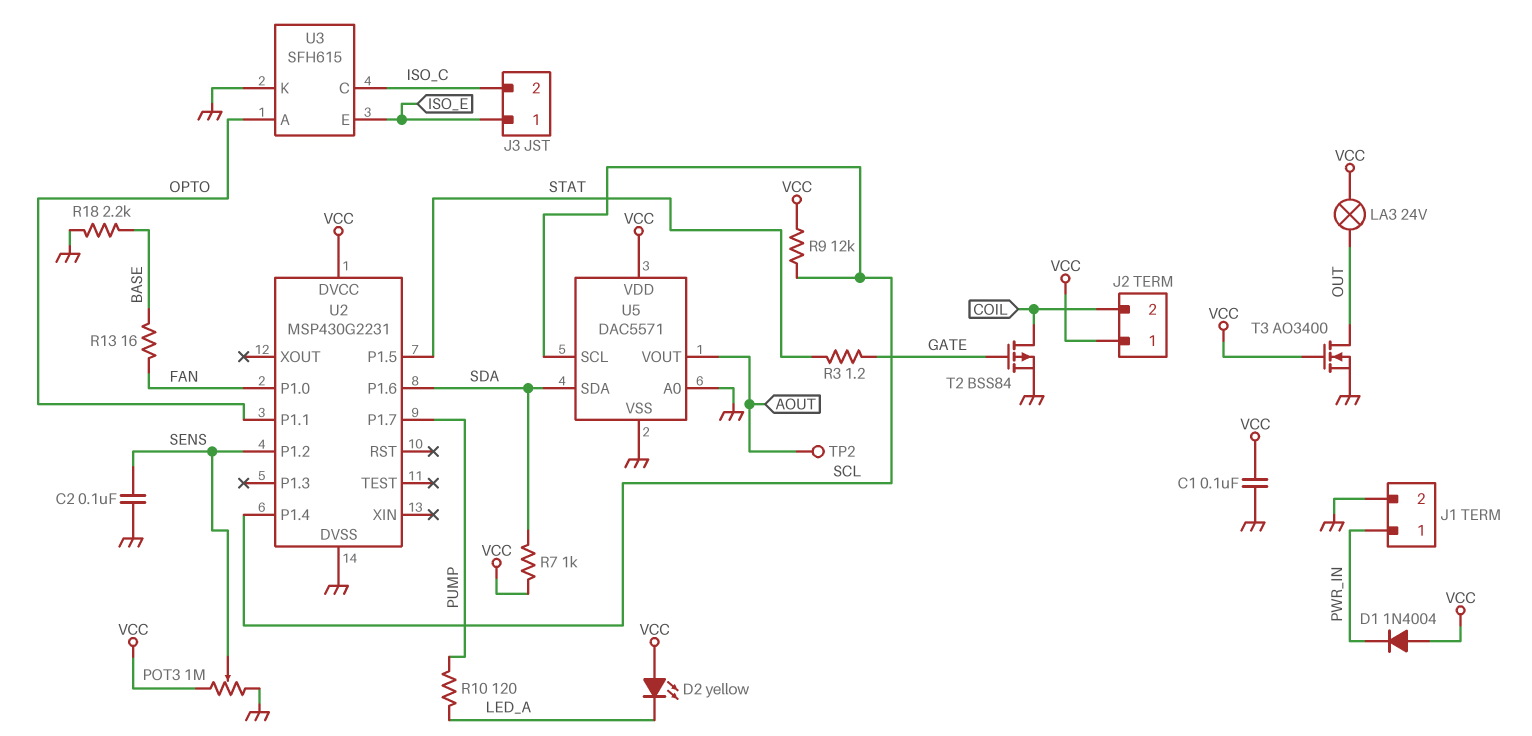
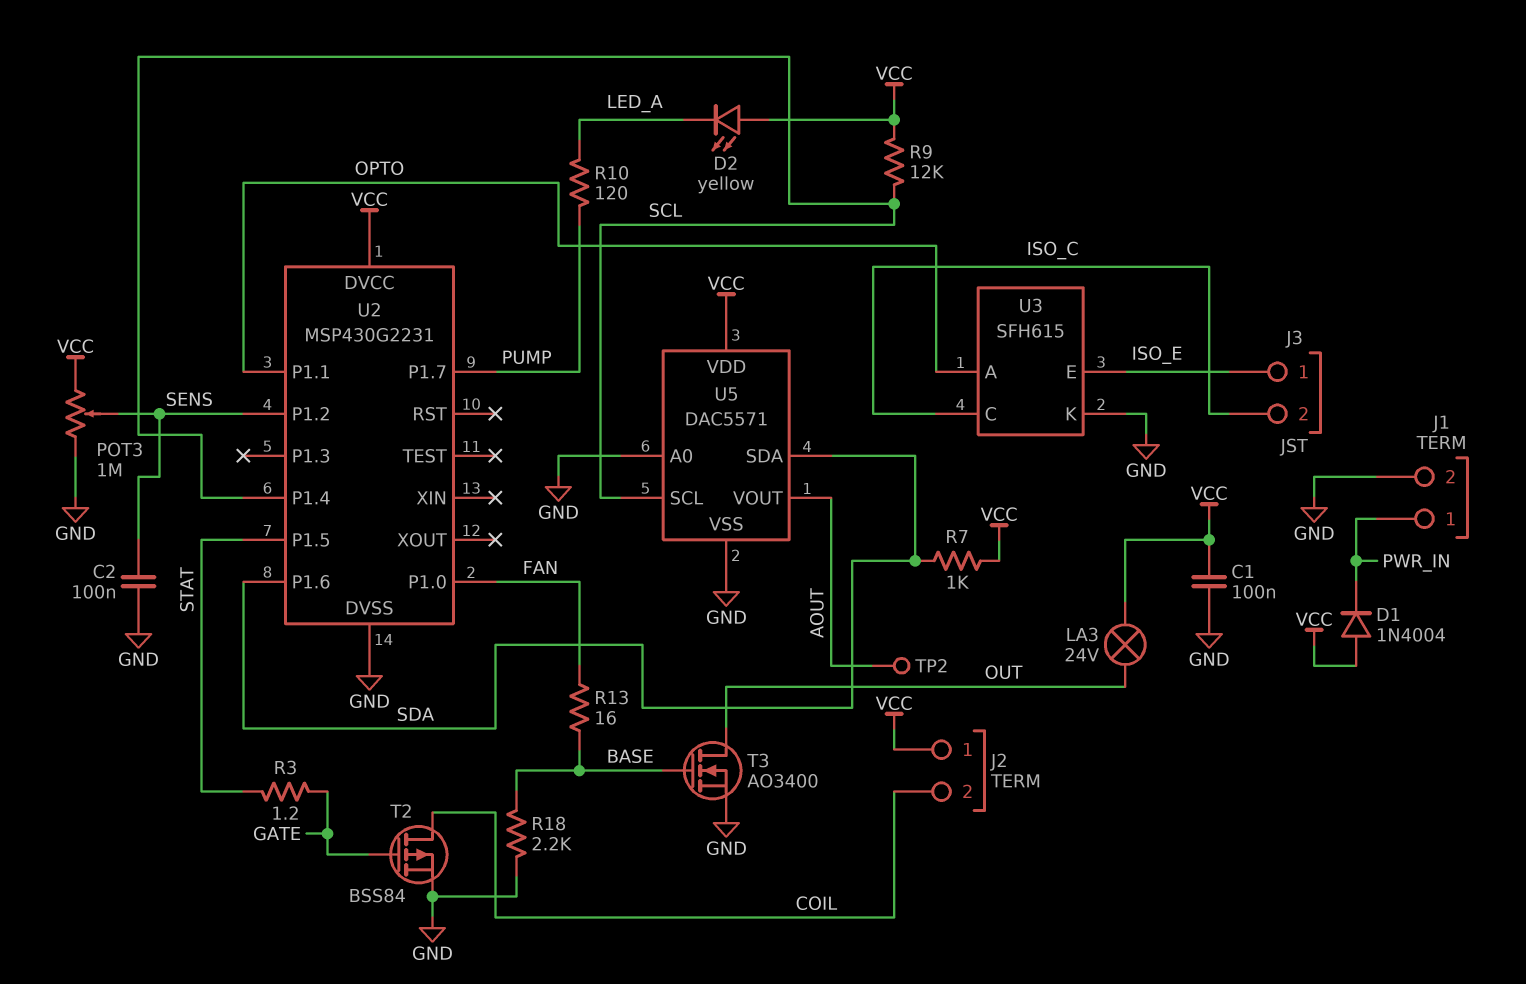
T3: NMOS AO3400 (G VCC, D OUT, S GND) -> NMOS AO3400 (G BASE, D OUT, S GND)

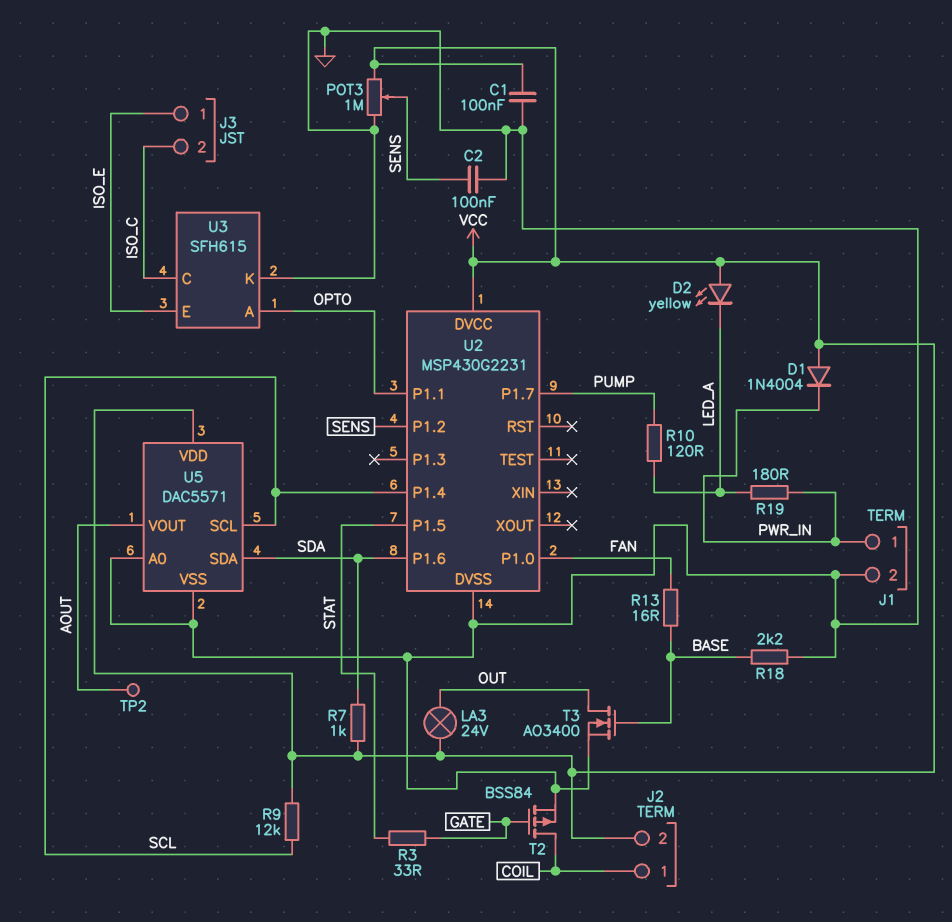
J2 pin 1: VCC -> COIL
J2 pin 2: COIL -> VCC
R3: 1.2 (GATE, STAT) -> 33 (GATE, STAT)
R19: none -> 180 (LED_A, PWR_IN)

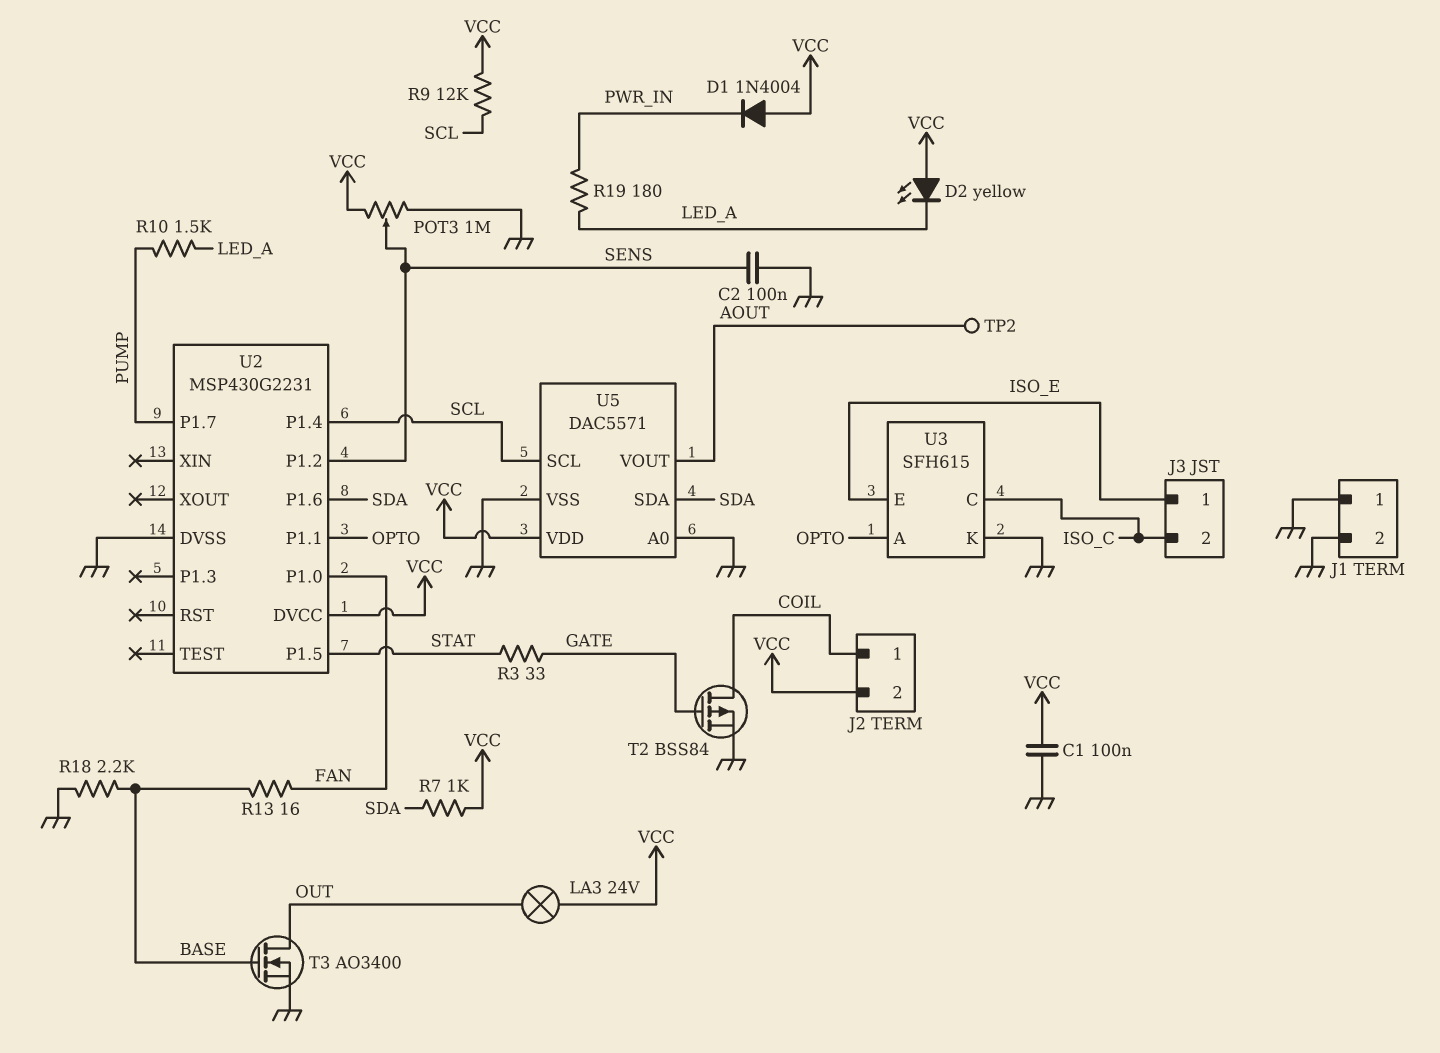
J1 pin 1: PWR_IN -> GND
R10: 120 (LED_A, PUMP) -> 1.5k (LED_A, PUMP)

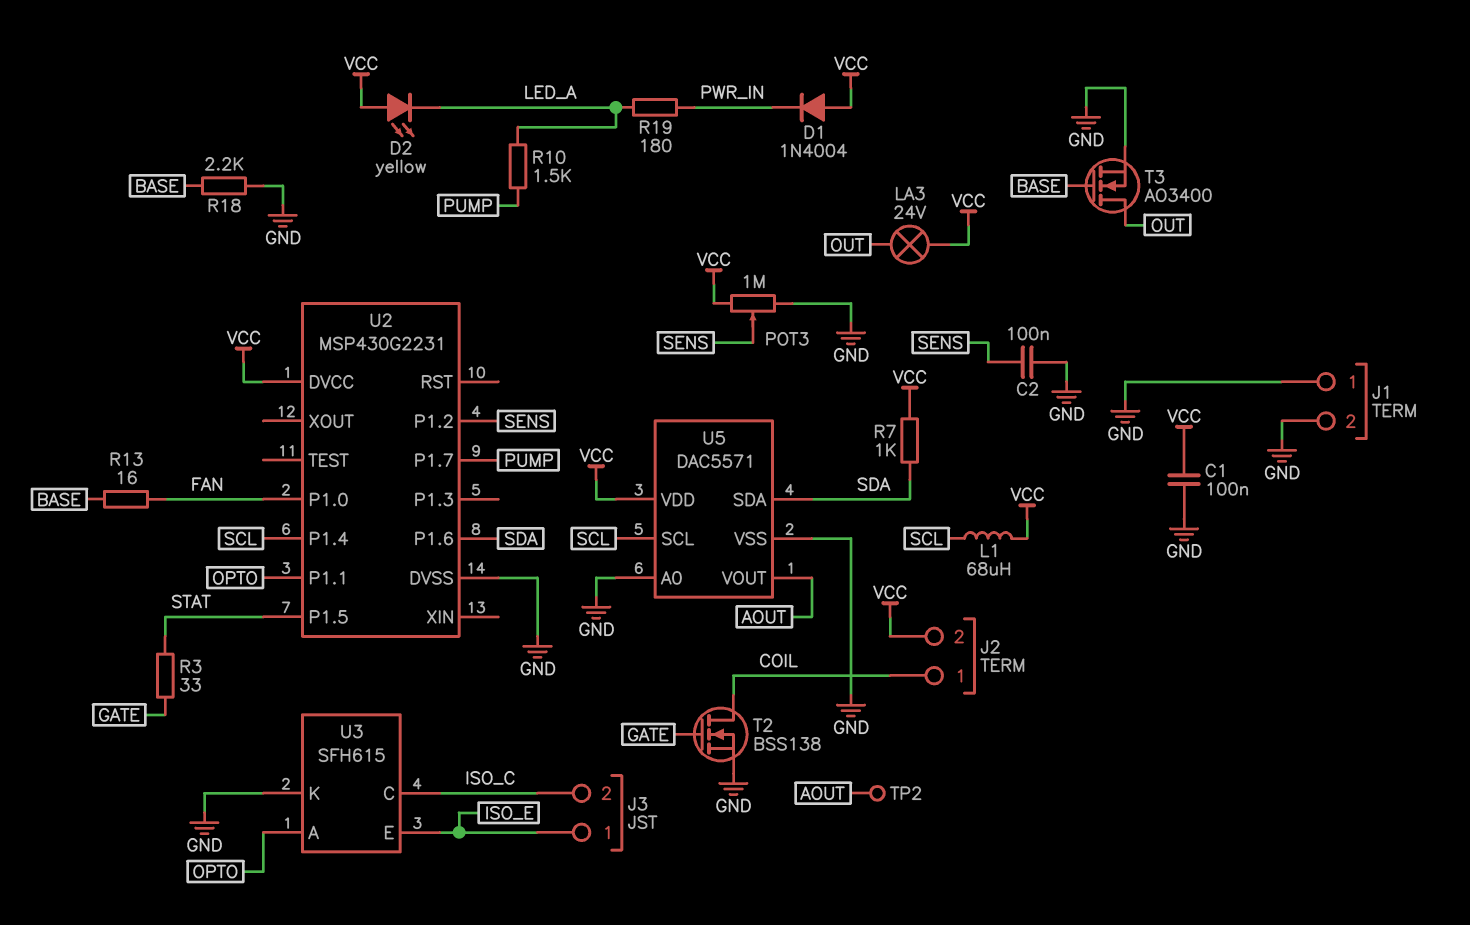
L1: none -> 68uH (SCL, VCC)
R9: 12k (SCL, VCC) -> none
T2: PMOS BSS84 (G GATE, D COIL, S GND) -> NMOS BSS138 (G GATE, D COIL, S GND)

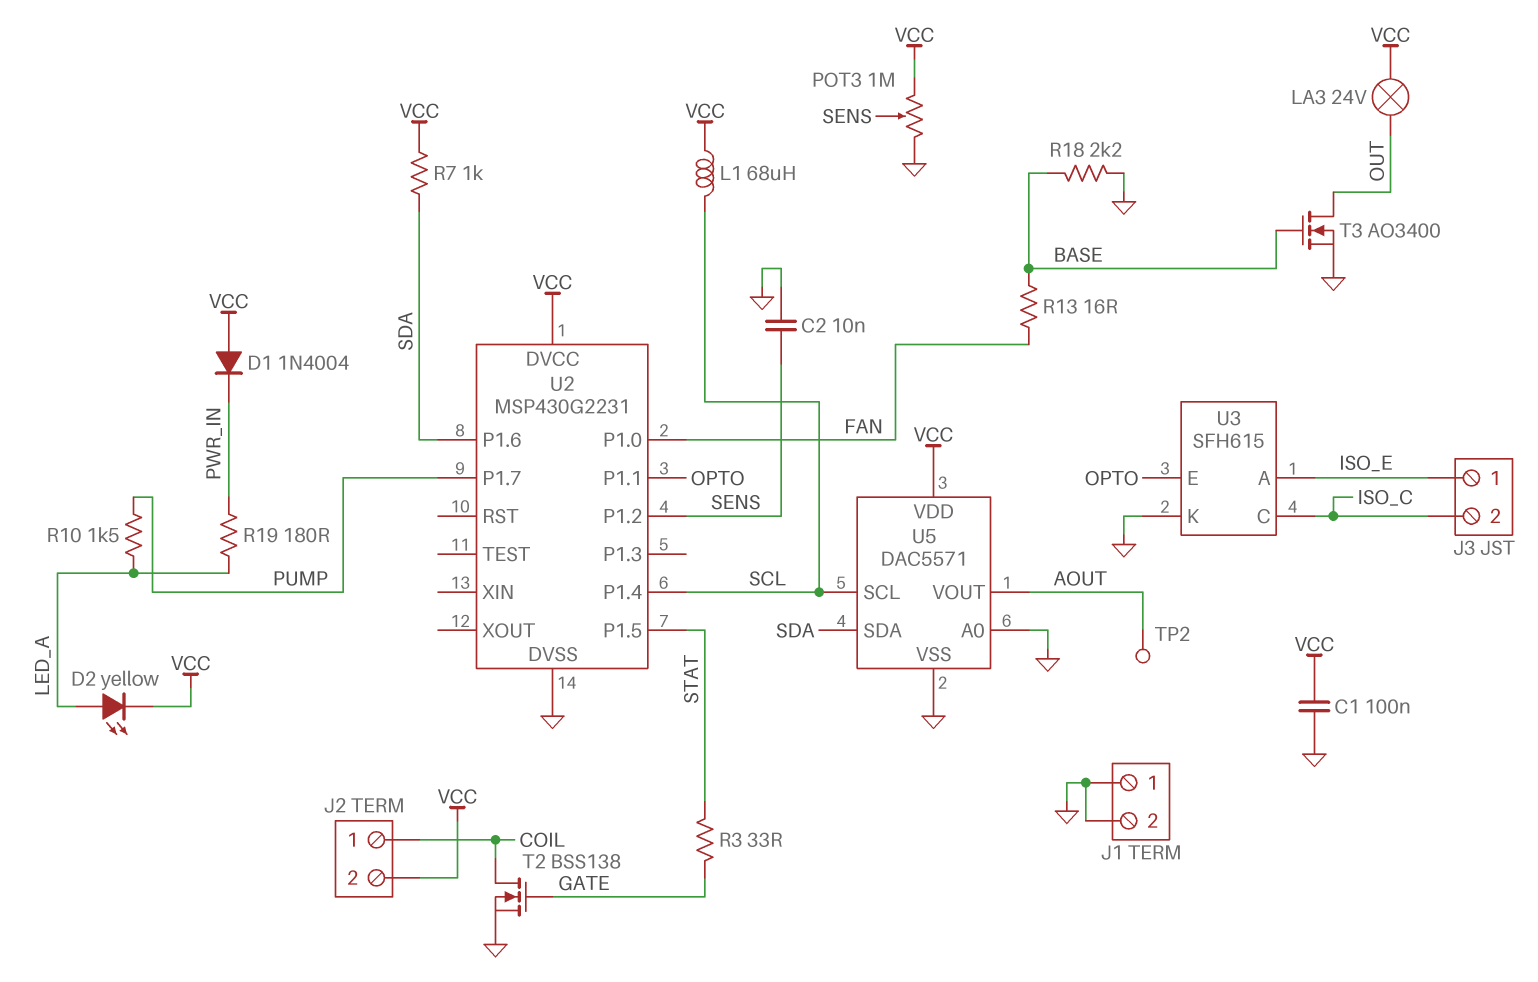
C2: 100nF (GND, SENS) -> 10nF (GND, SENS)
D2: LED yellow (A VCC, K LED_A) -> LED yellow (A LED_A, K VCC)
U3 pin A: OPTO -> ISO_E
U3 pin E: ISO_E -> OPTO

